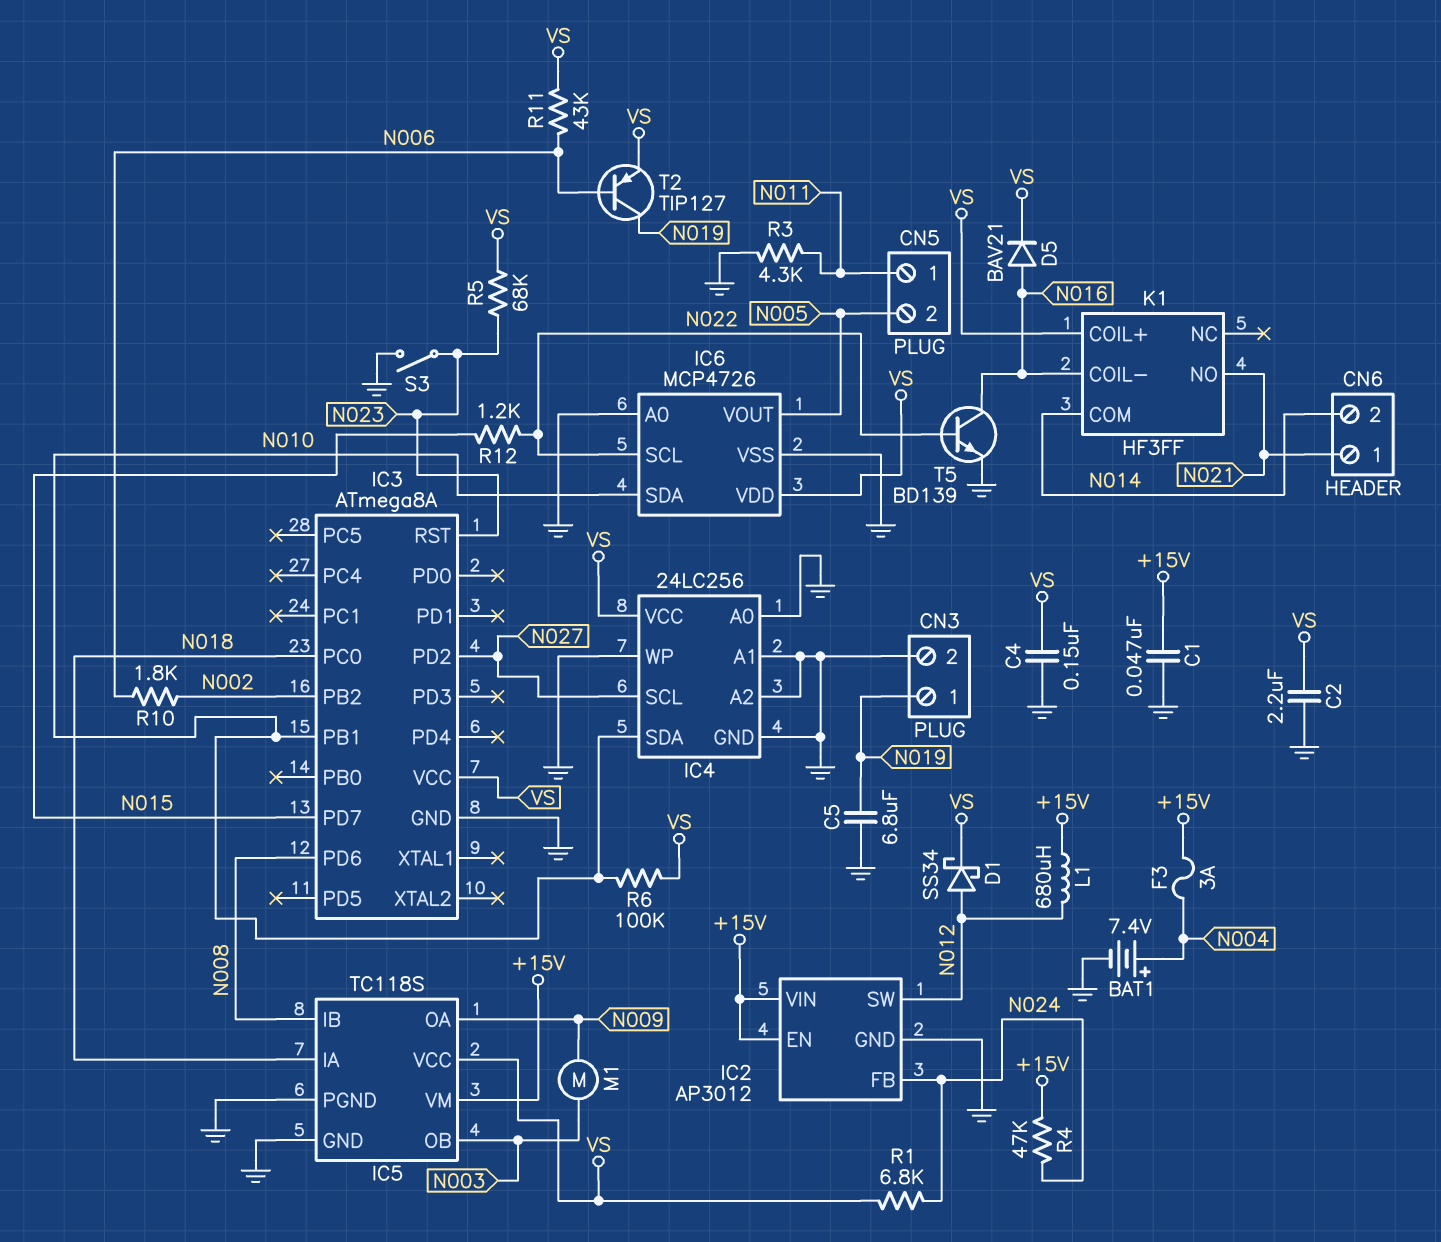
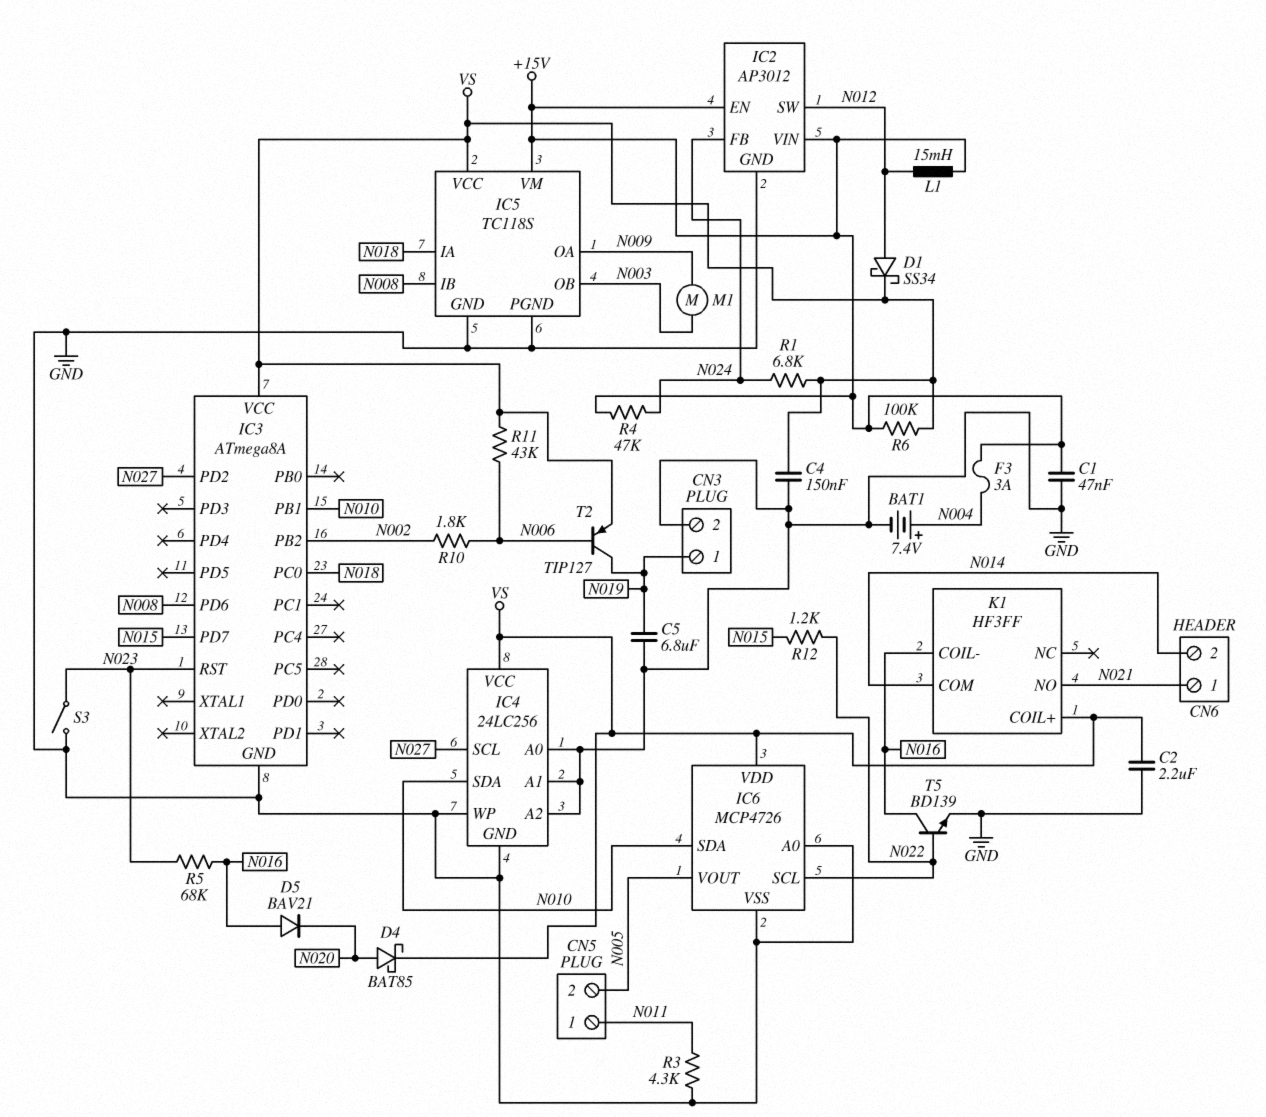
D4: none -> schottky BAT85 (A N020, K VS)
D5: diode BAV21 (A N016, K VS) -> diode BAV21 (A N016, K N020)
L1: 680uH (+15V, N012) -> 15mH (+15V, N012)
R5: 68k (N023, VS) -> 68k (N016, N023)
R6: 100k (N010, VS) -> 100k (+15V, VS)

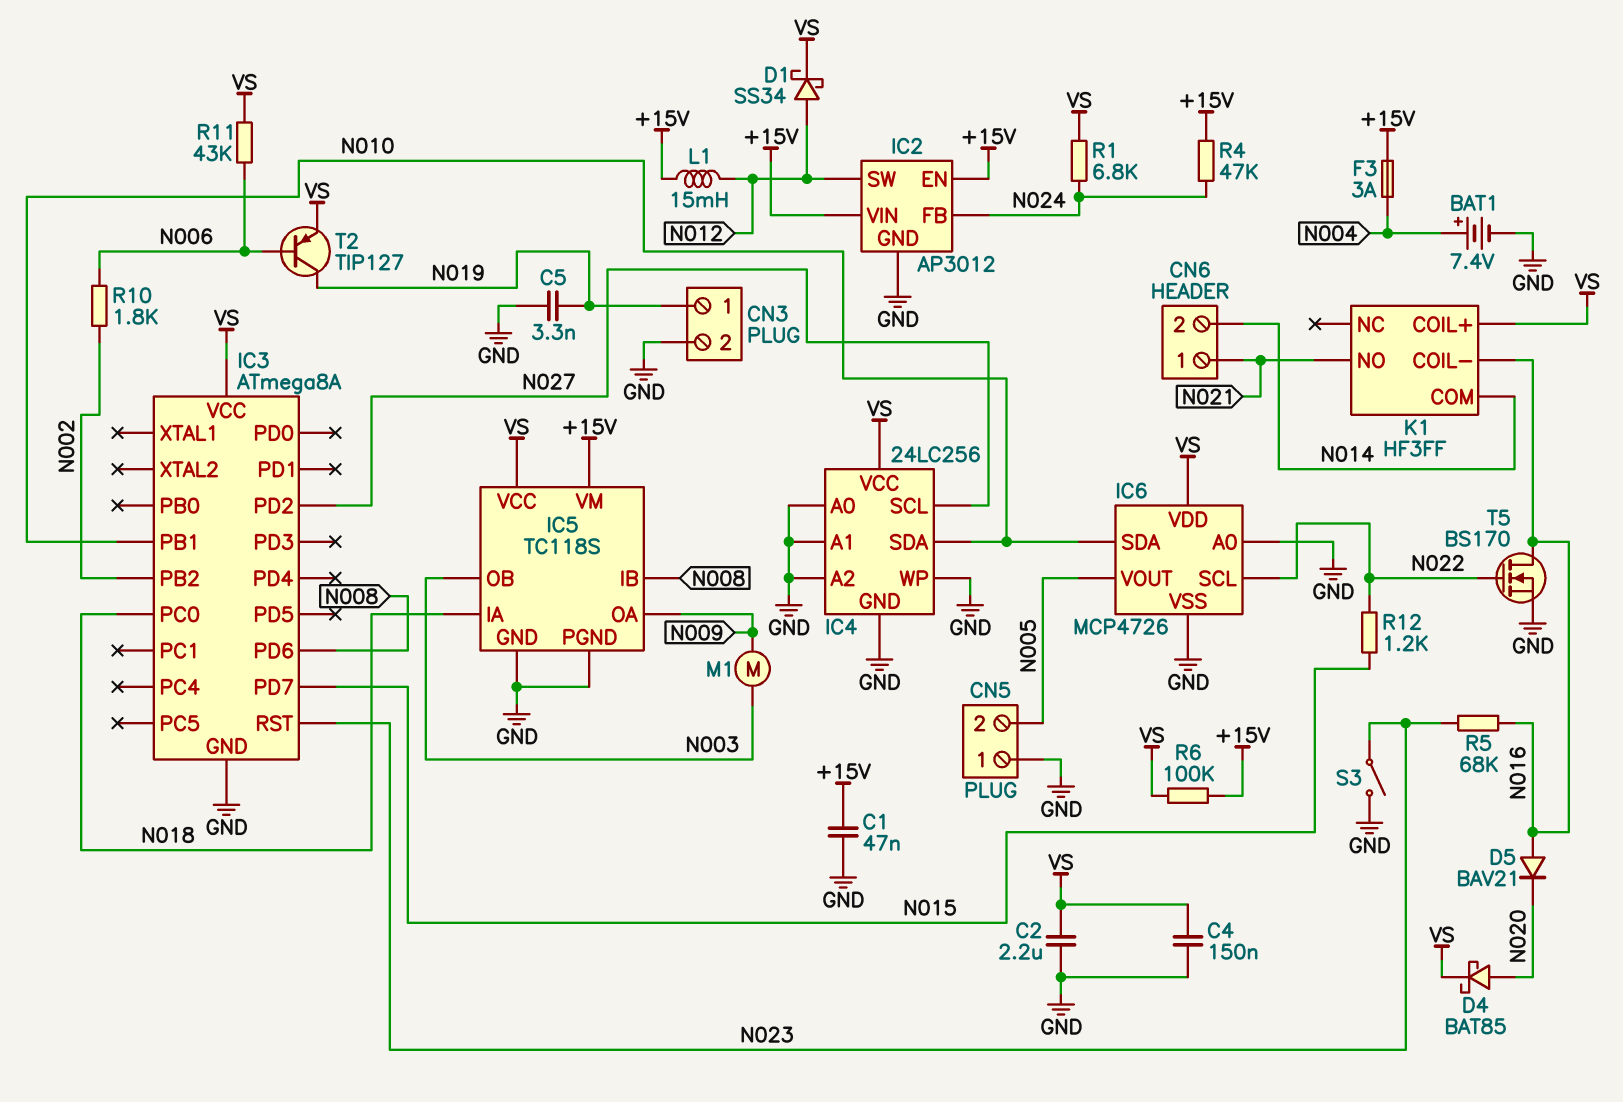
C5: 6.8uF (GND, N019) -> 3.3nF (GND, N019)
CN5 pin 1: N011 -> GND
R3: 4.3k (GND, N011) -> none
T5: NPN BD139 (B N022, C N016, E GND) -> NMOS BS170 (G N022, D N016, S GND)

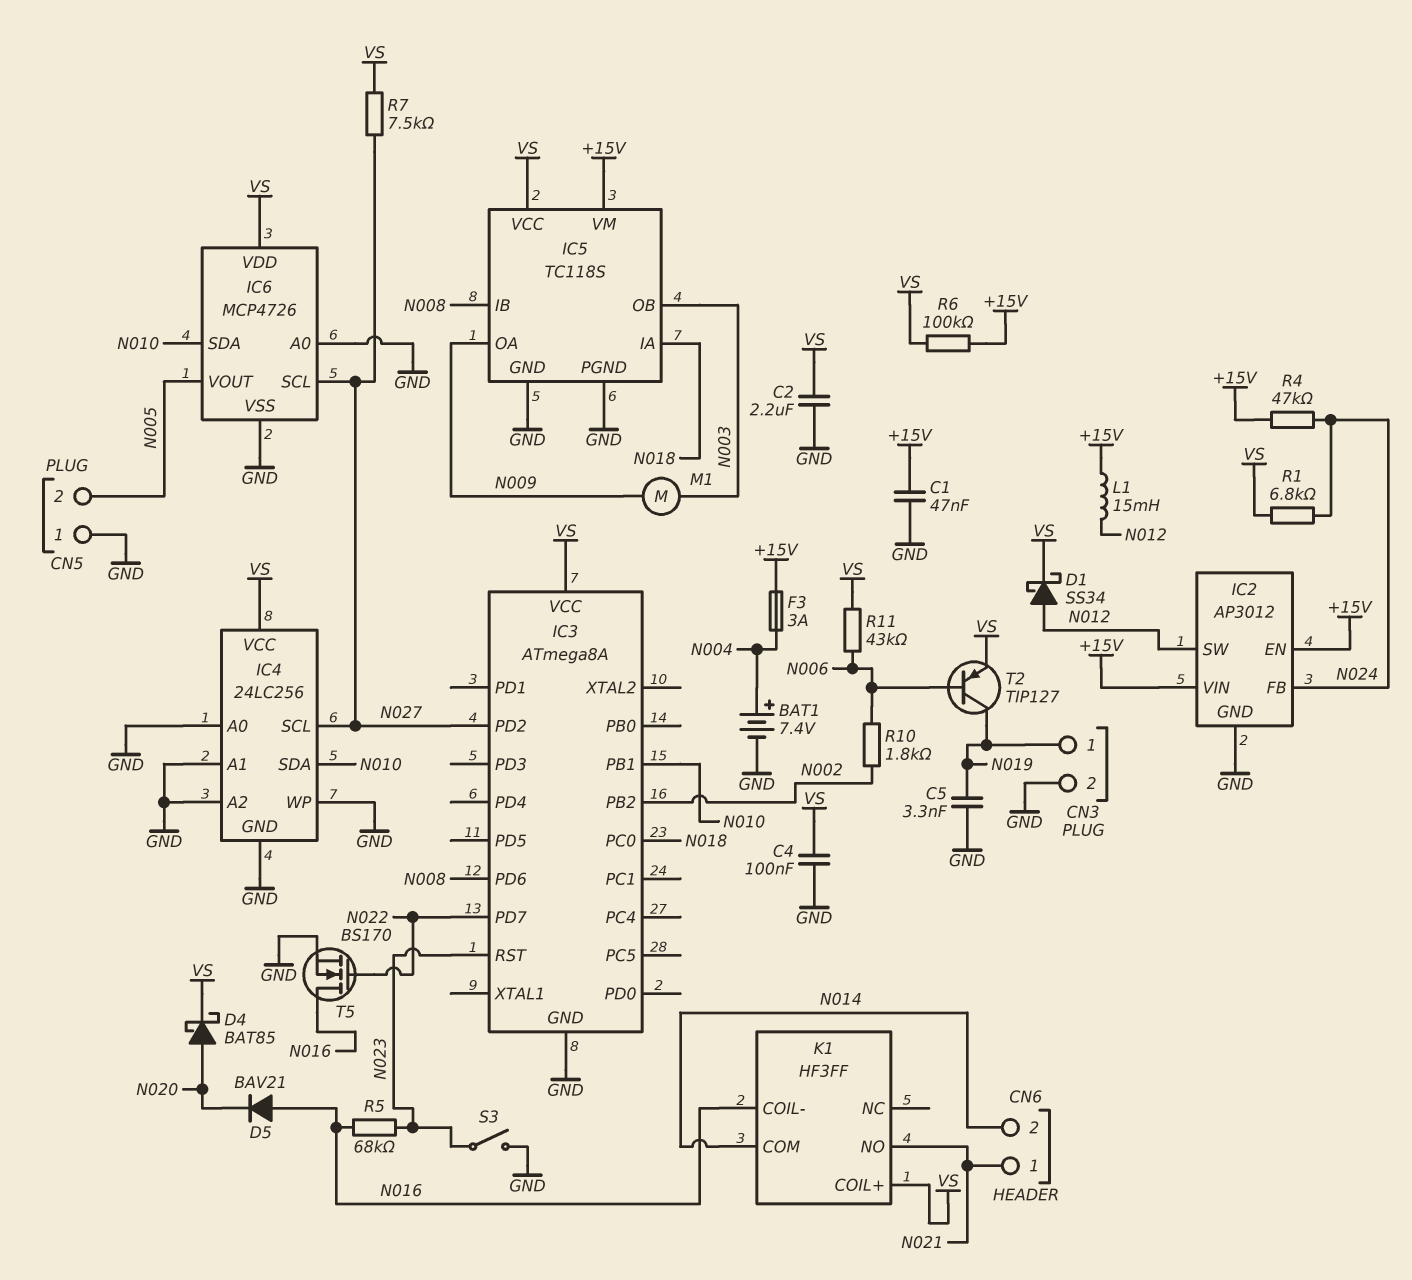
C4: 150nF (GND, VS) -> 100nF (GND, VS)
IC3 pin PD7: N015 -> N022
IC6 pin SCL: N022 -> N027
R7: none -> 7.5k (N027, VS)
R12: 1.2k (N015, N022) -> none

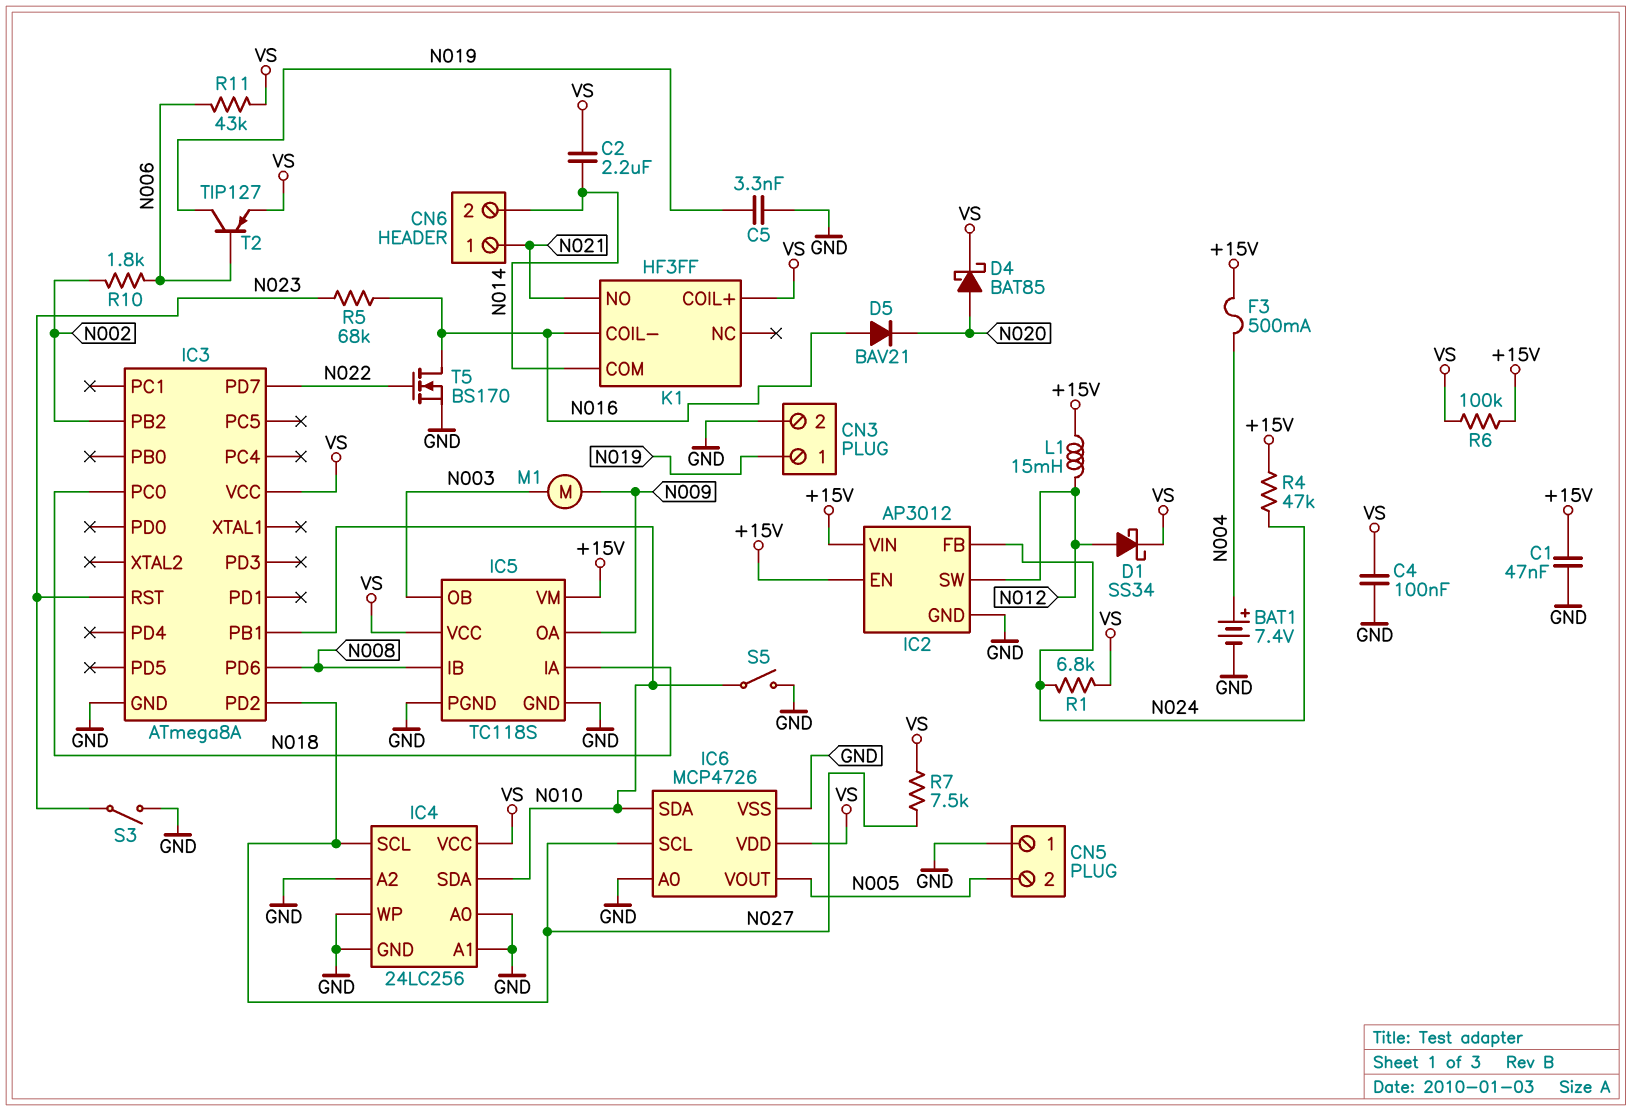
C2: 2.2uF (GND, VS) -> 2.2uF (N014, VS)
F3: 3A (+15V, N004) -> 500mA (+15V, N004)
S5: none -> switch (GND, N010)

